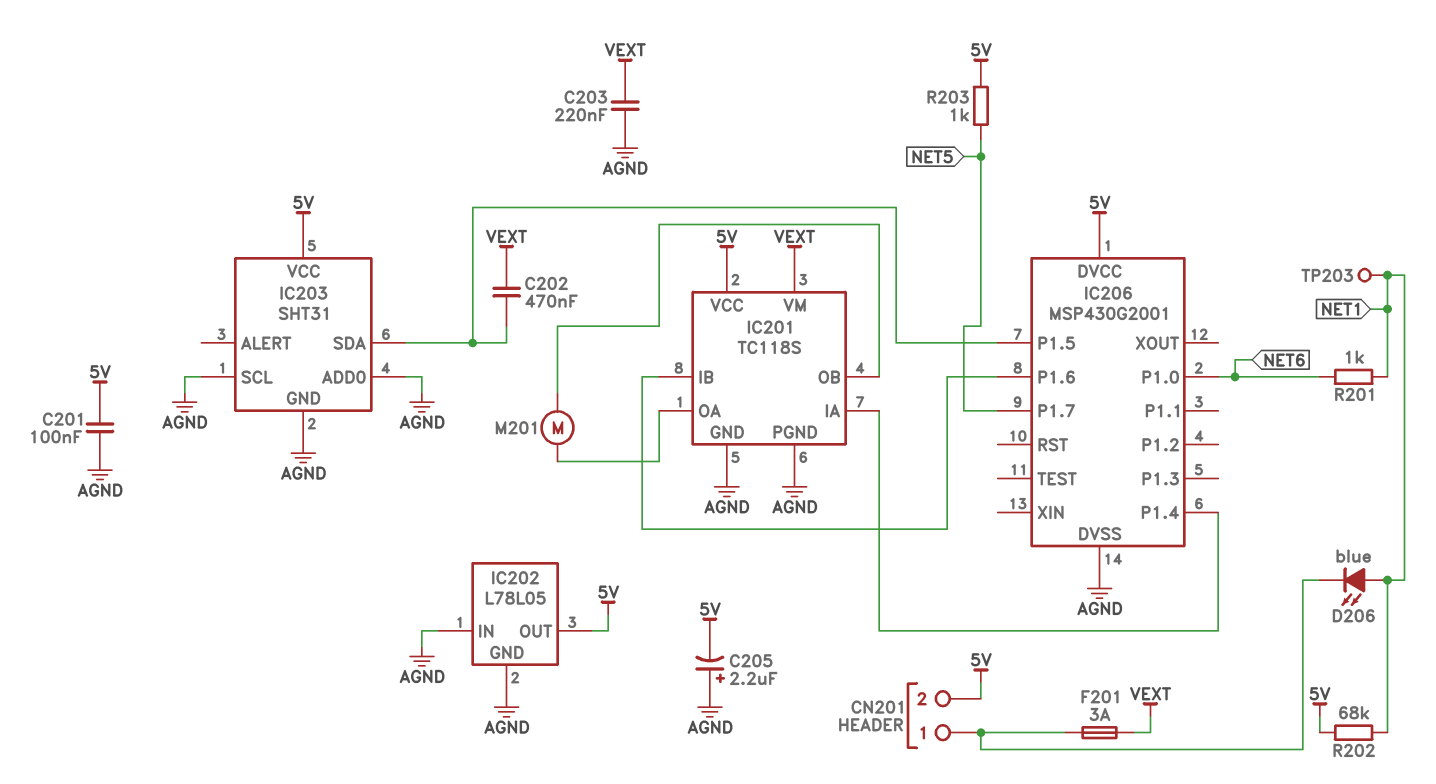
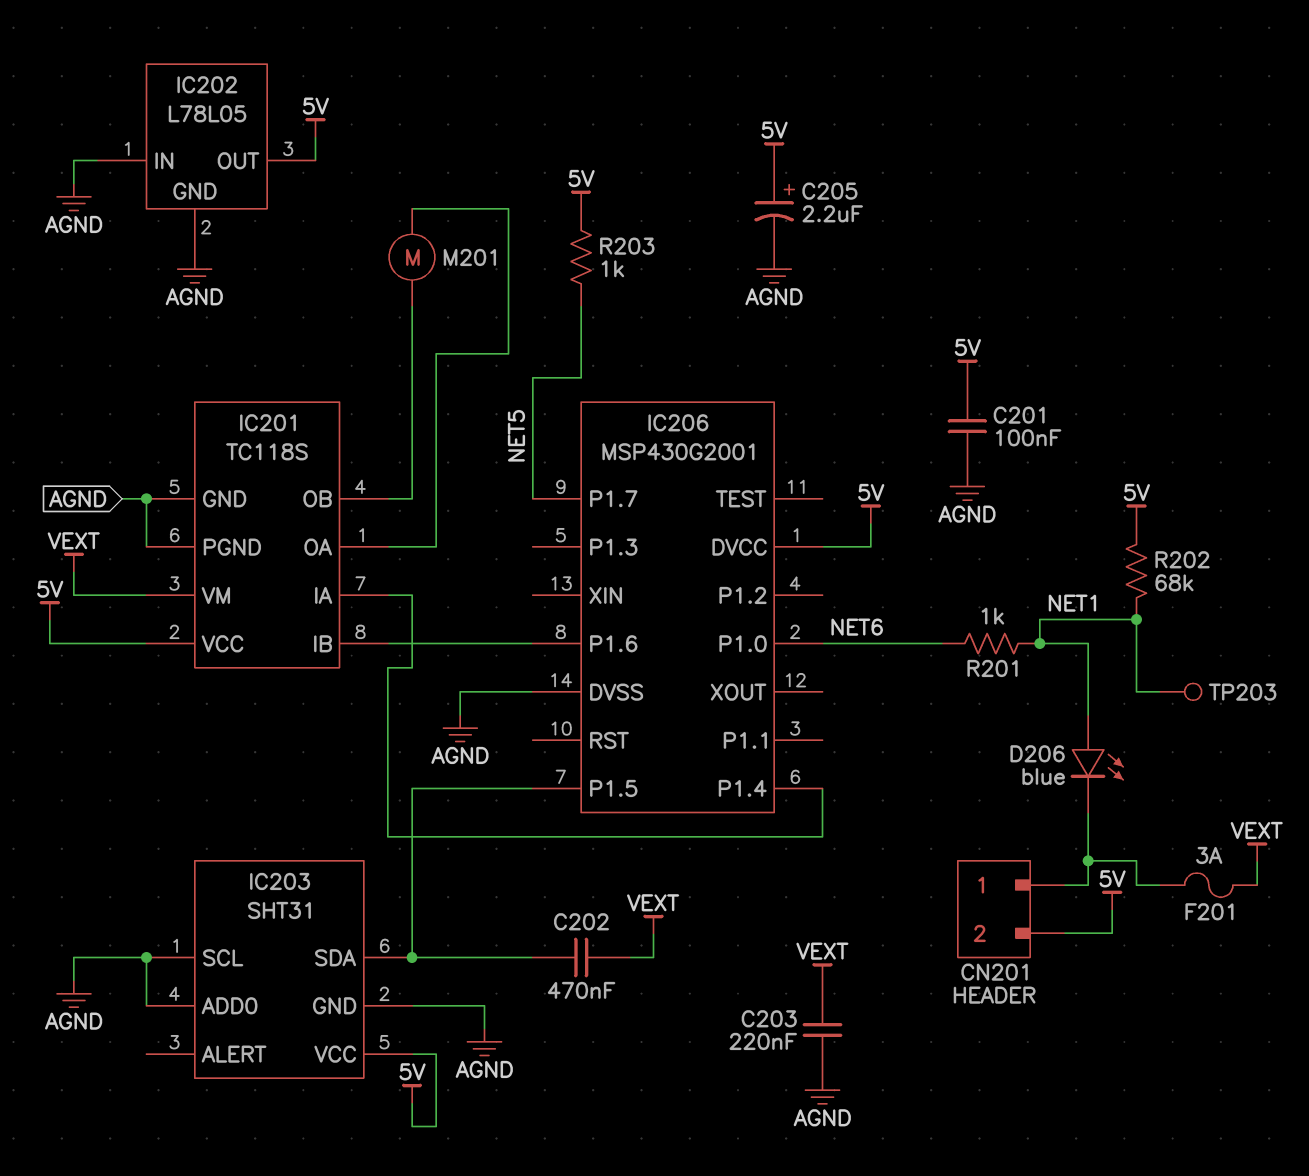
C205: 2.2uF (plus AGND, minus 5V) -> 2.2uF (plus 5V, minus AGND)

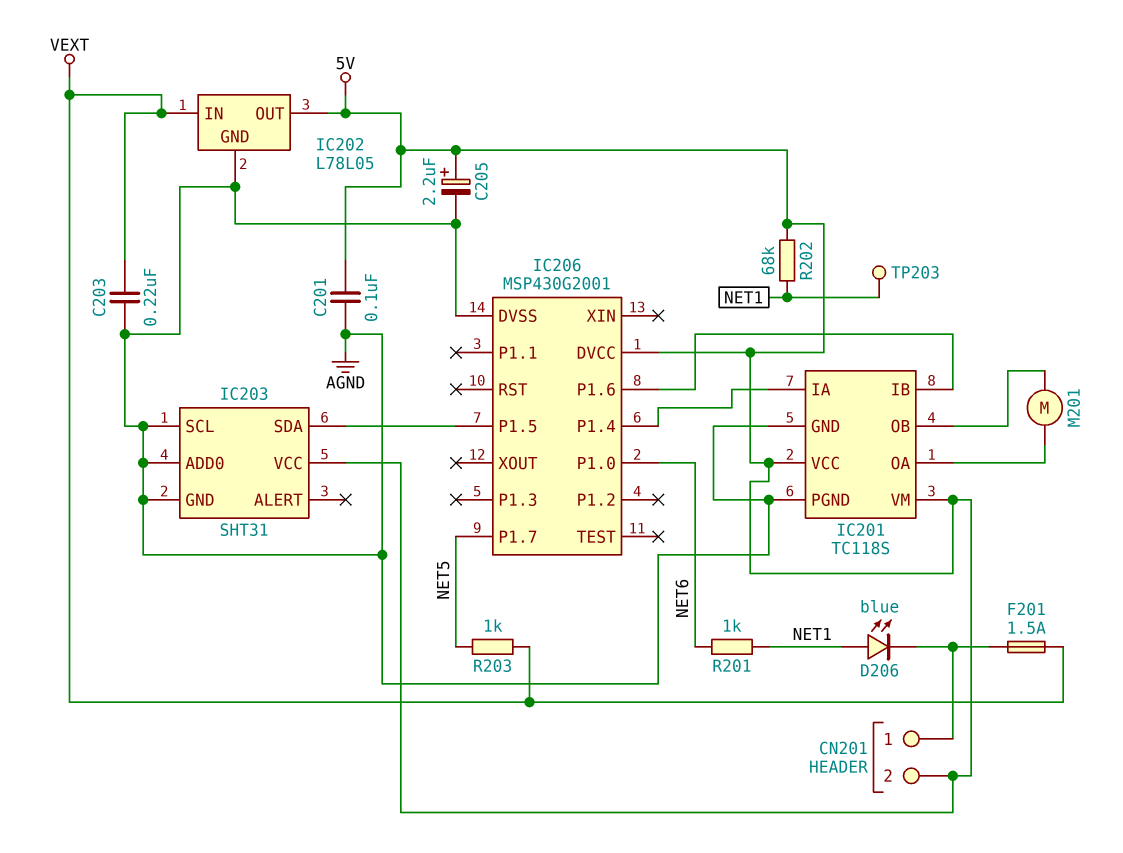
C202: 470nF (IC203/SDA, VEXT) -> none
F201: 3A (CN201/1, VEXT) -> 1.5A (CN201/1, VEXT)
IC201 pin VM: VEXT -> 5V
IC202 pin IN: AGND -> VEXT
R203: 1k (5V, NET5) -> 1k (NET5, VEXT)

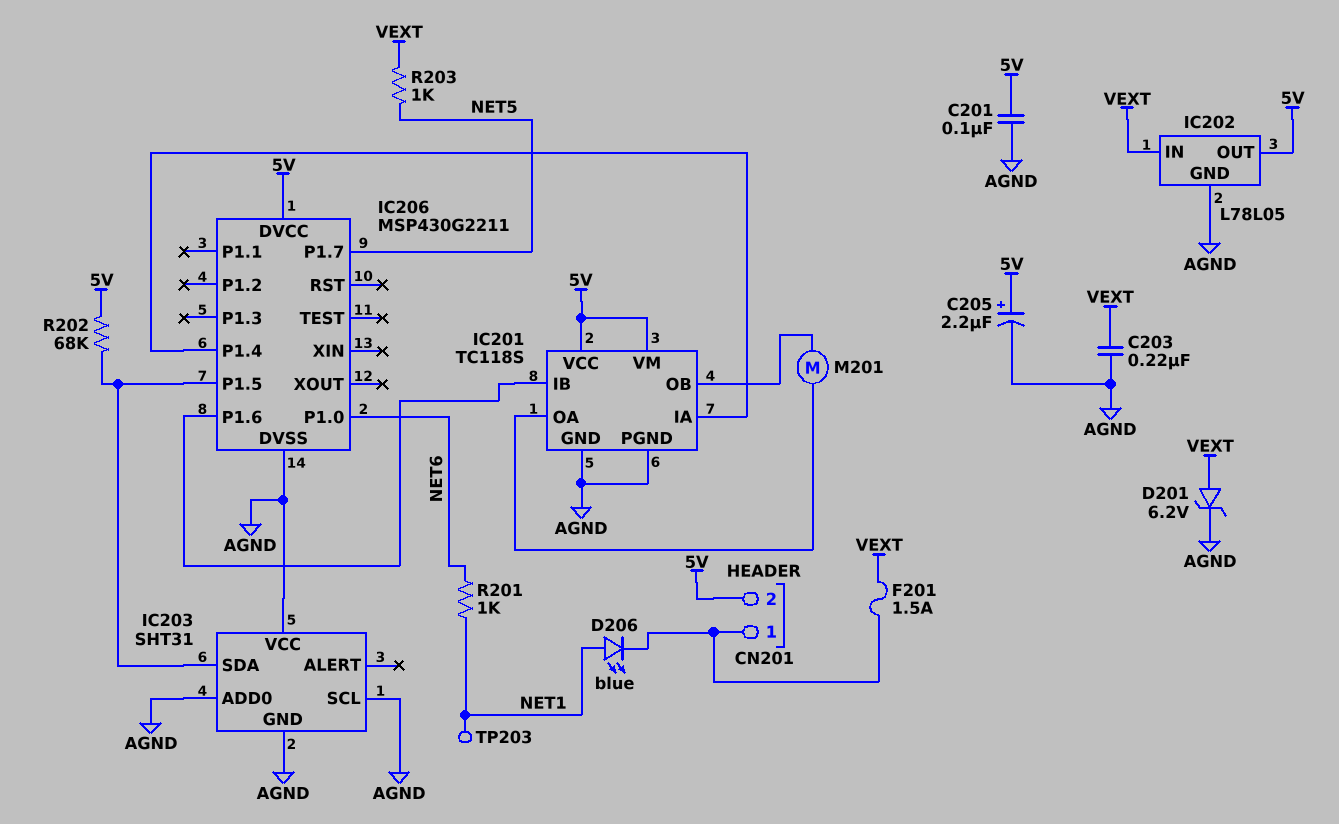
D201: none -> zener 6.2V (A VEXT, K AGND)
IC203 pin VCC: 5V -> AGND
IC206: MSP430G2001 -> MSP430G2211
R202: 68k (5V, NET1) -> 68k (5V, IC203/SDA)

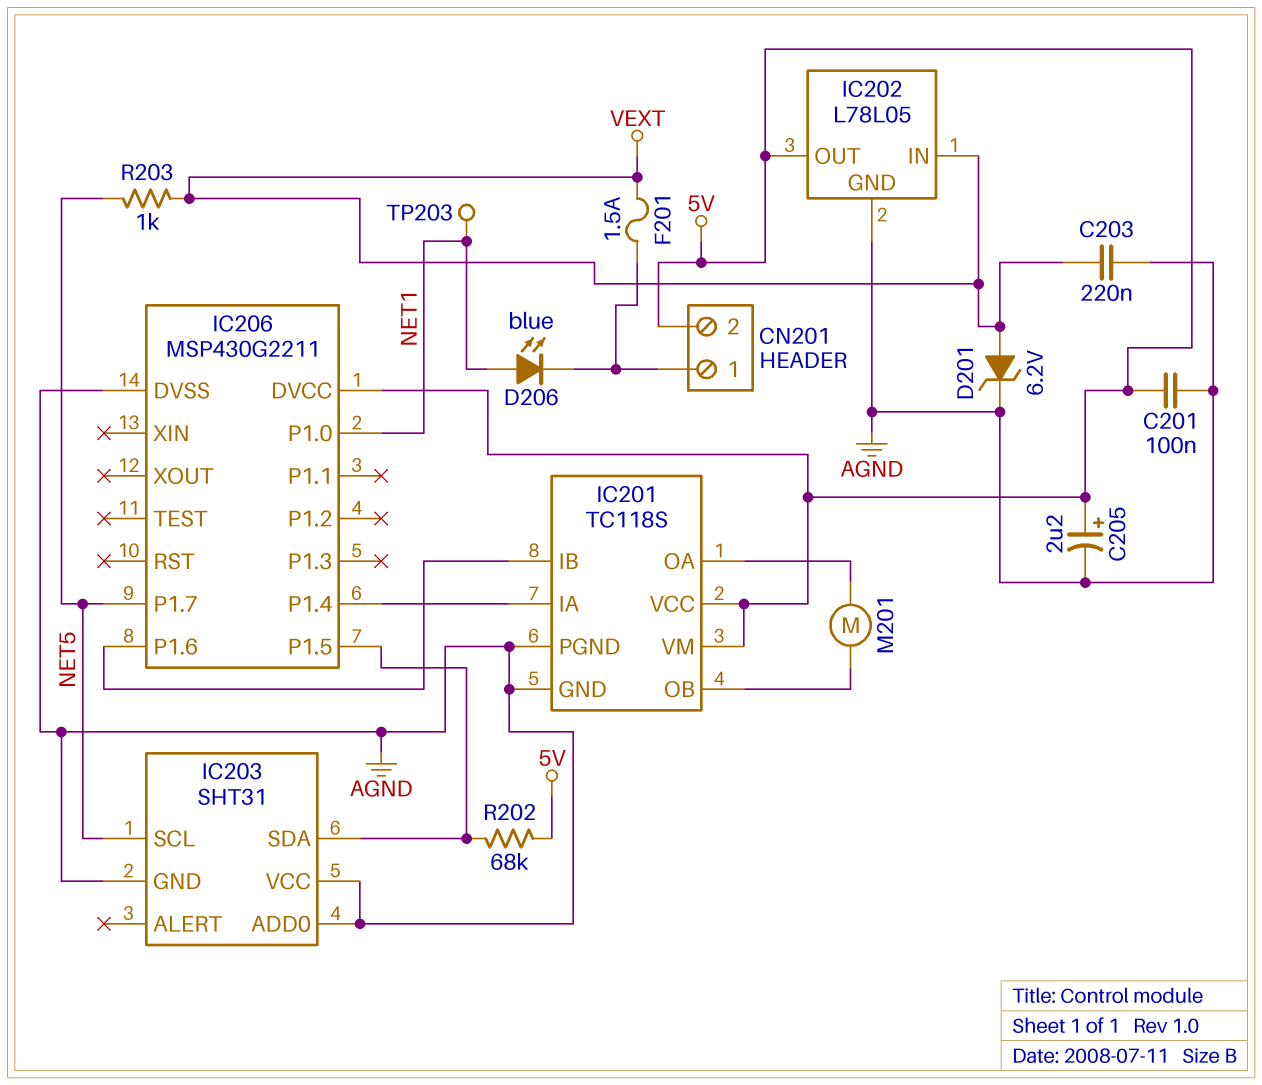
IC203 pin SCL: AGND -> NET5
IC206 pin P1.0: NET6 -> NET1
R201: 1k (NET1, NET6) -> none

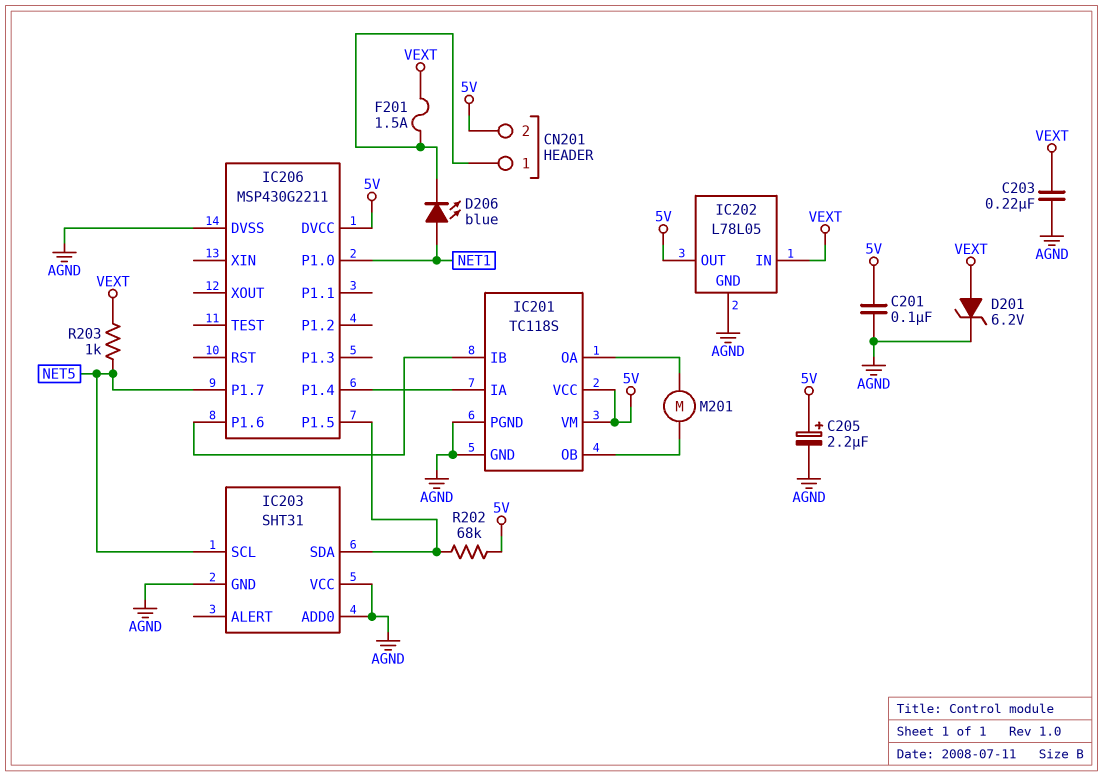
TP203: test point (NET1) -> none

